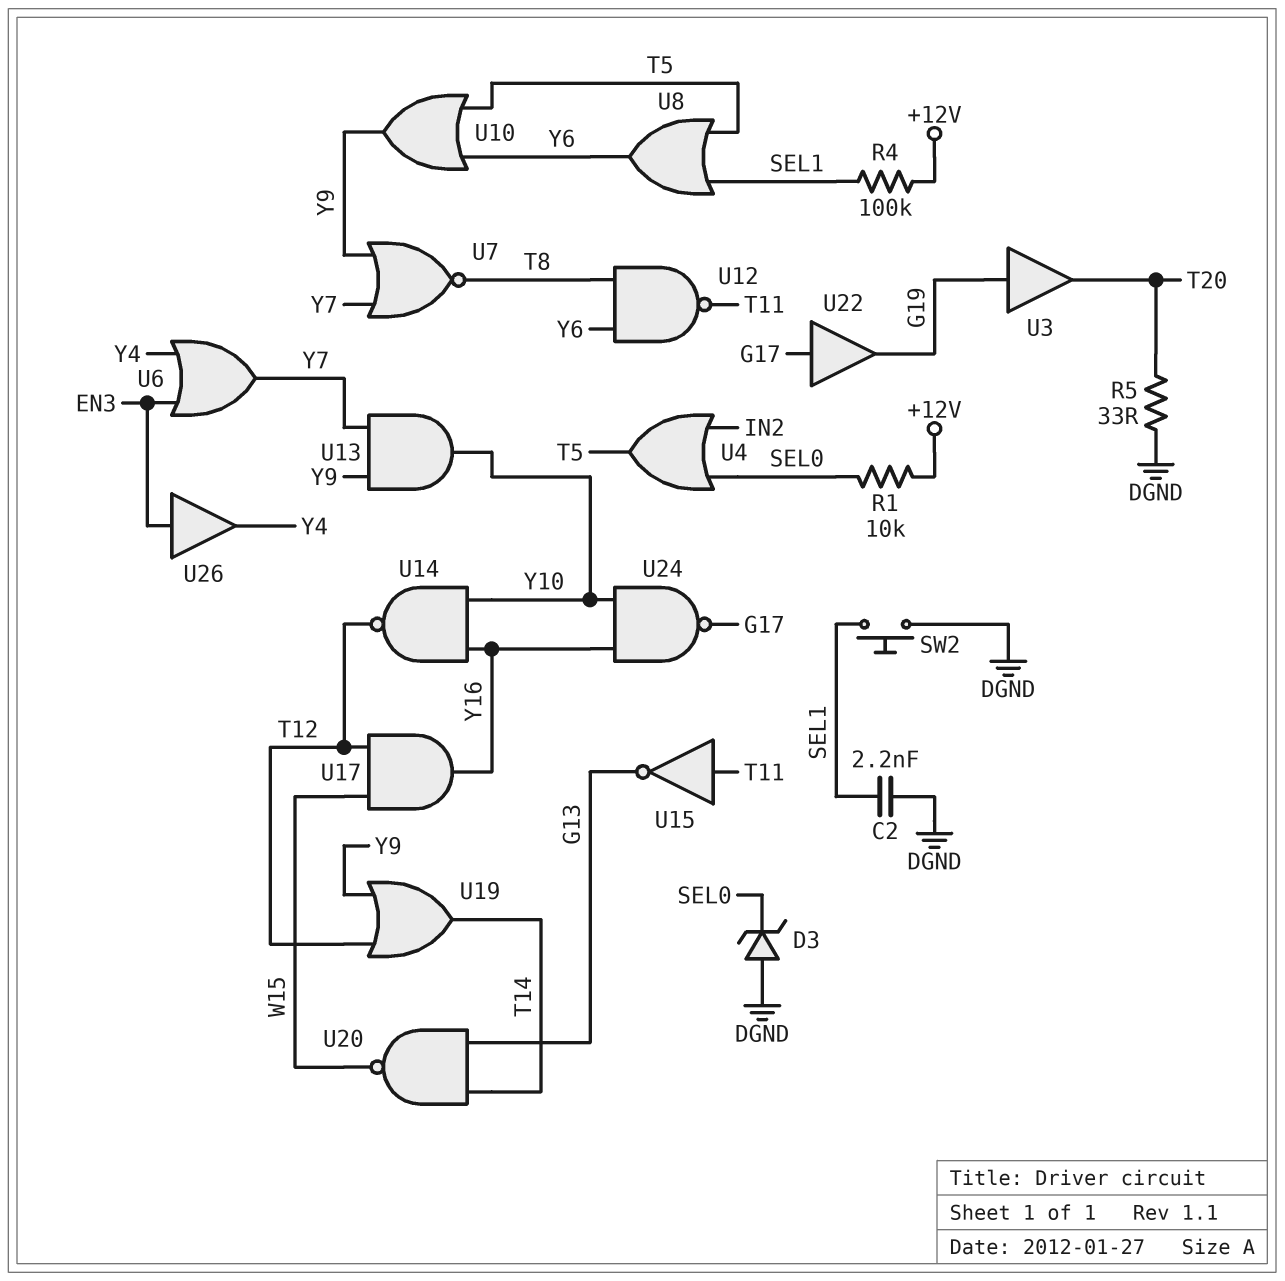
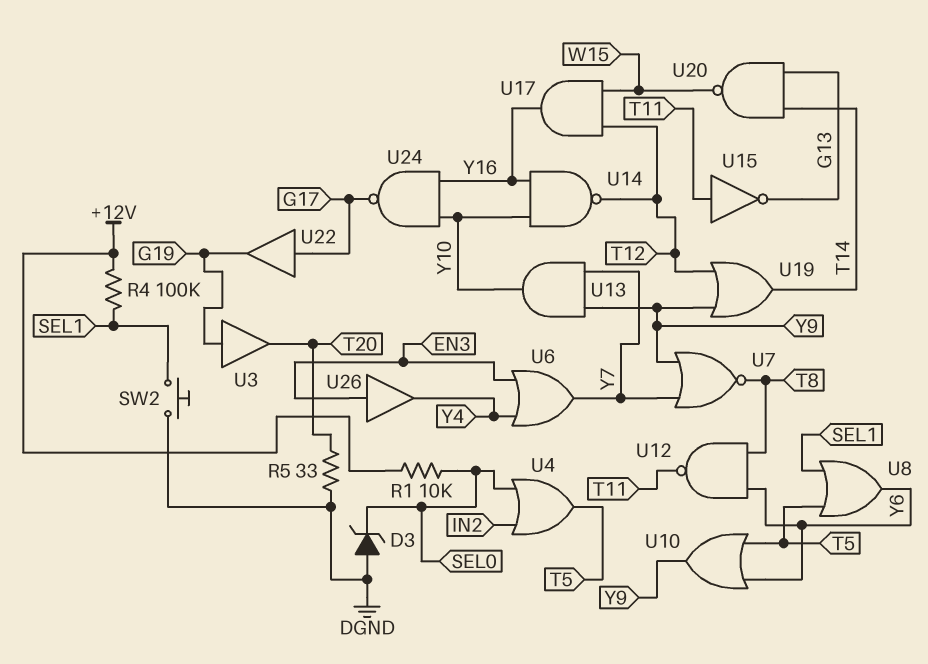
C2: 2.2nF (DGND, SEL1) -> none

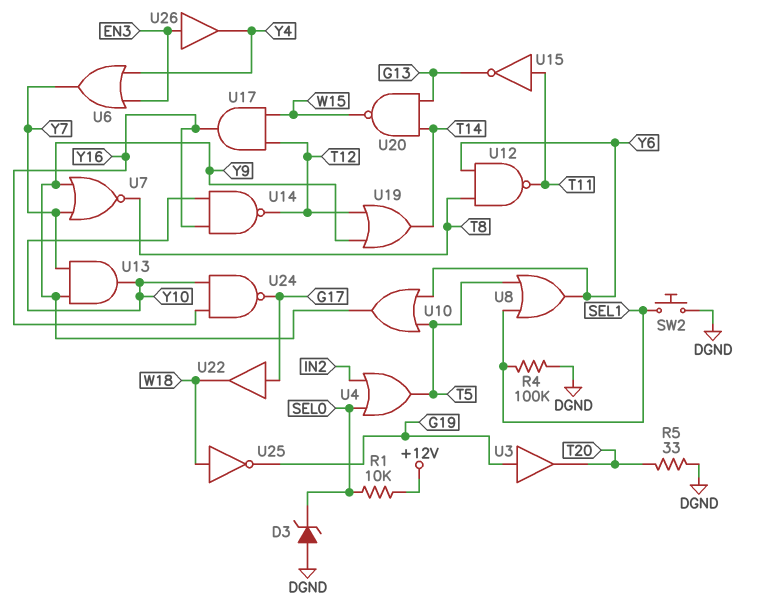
R4: 100k (+12V, SEL1) -> 100k (DGND, SEL1)
U22: buffer (in G17, out G19) -> buffer (in G17, out W18)
U25: none -> NOT (in W18, out G19)

